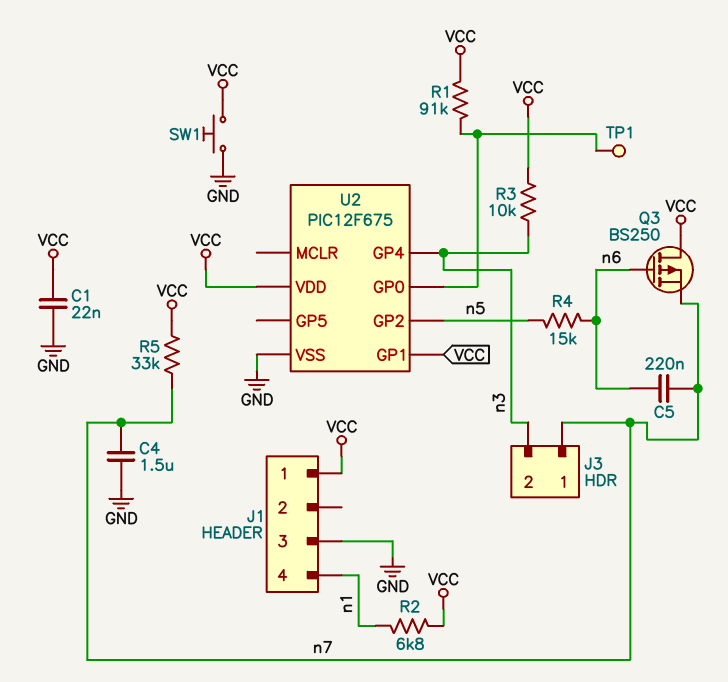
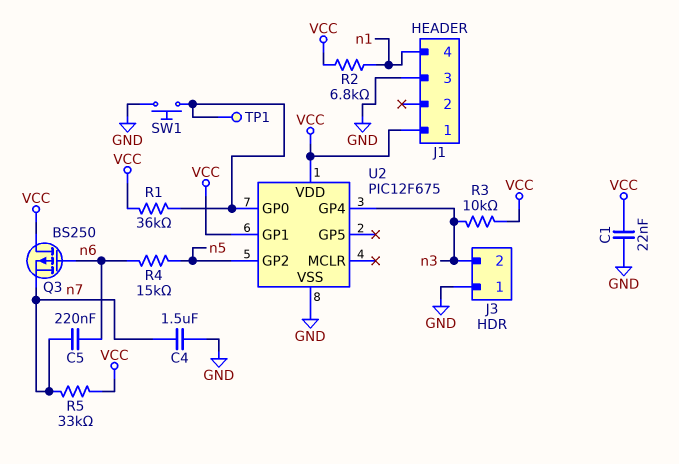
J3 pin 1: n7 -> GND
R1: 91k (U2/GP0, VCC) -> 36k (U2/GP0, VCC)
SW1: button (GND, VCC) -> button (GND, U2/GP0)

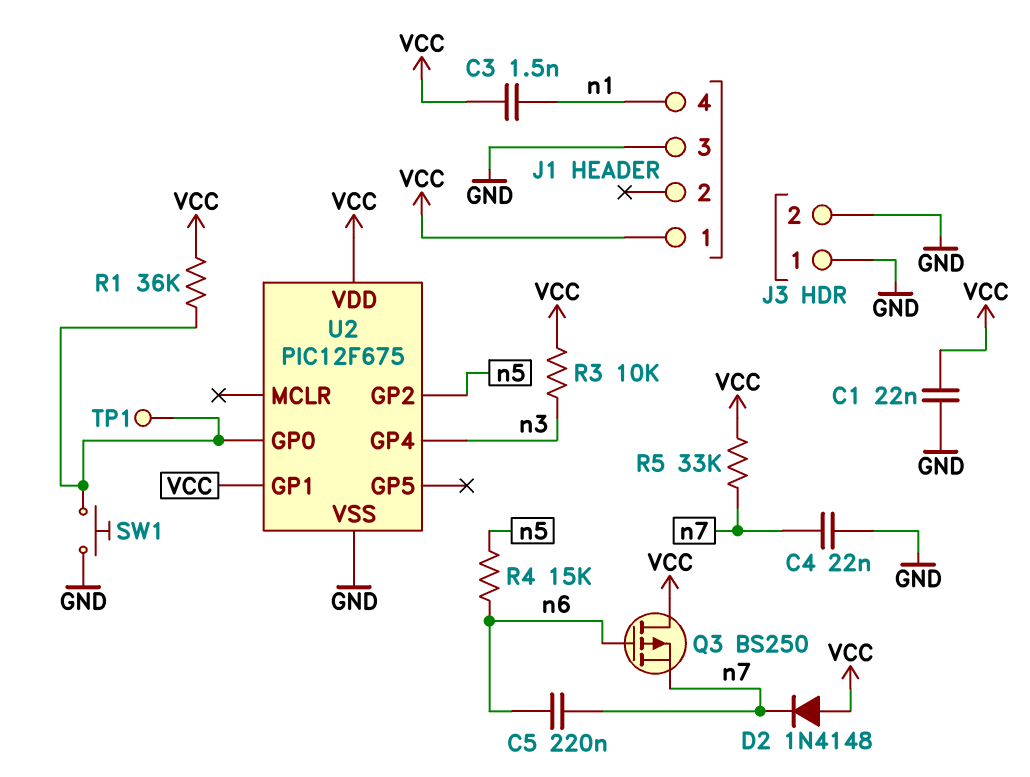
C3: none -> 1.5nF (VCC, n1)
C4: 1.5uF (GND, n7) -> 22nF (GND, n7)
D2: none -> diode 1N4148 (A VCC, K n7)
J3 pin 2: n3 -> GND
R2: 6.8k (VCC, n1) -> none

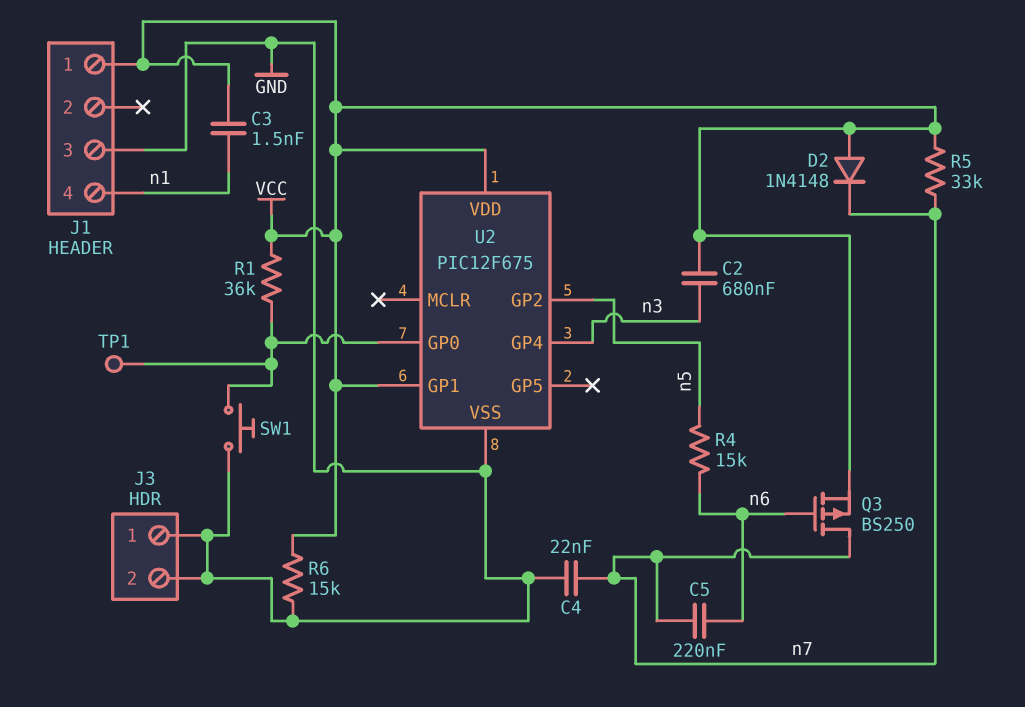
C1: 22nF (GND, VCC) -> none
C2: none -> 680nF (VCC, n3)
Q3: PMOS BS250 (G n6, D VCC, S n7) -> PMOS BS250 (G n6, D n7, S VCC)
R3: 10k (VCC, n3) -> none
R6: none -> 15k (GND, VCC)

